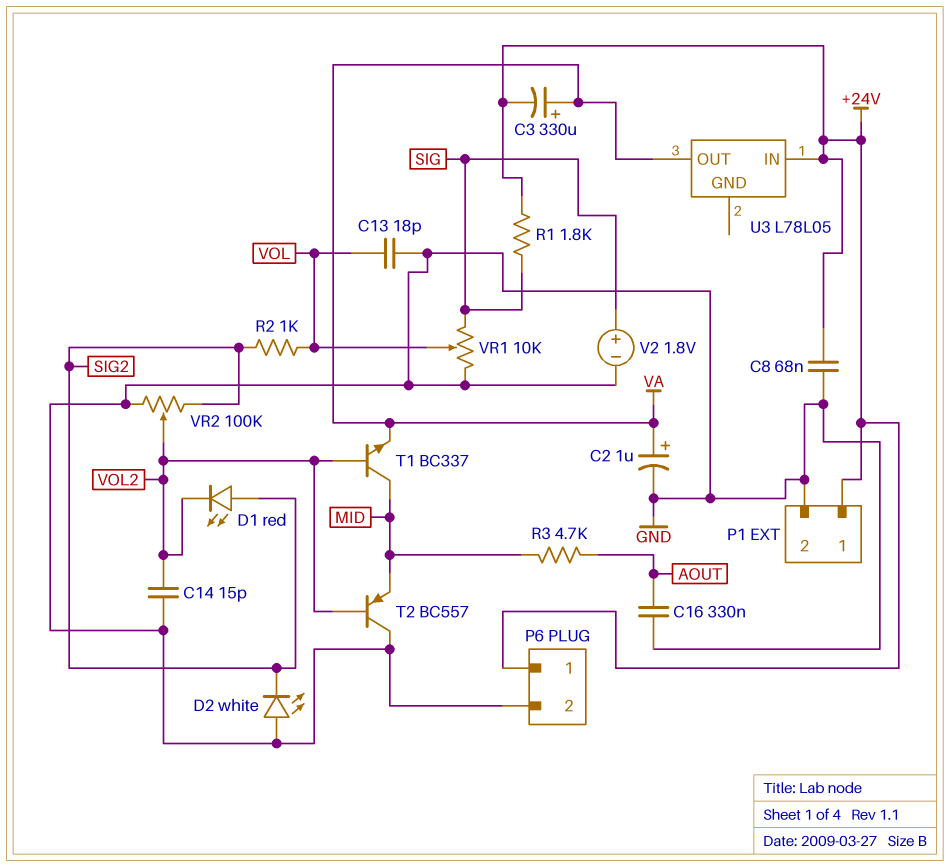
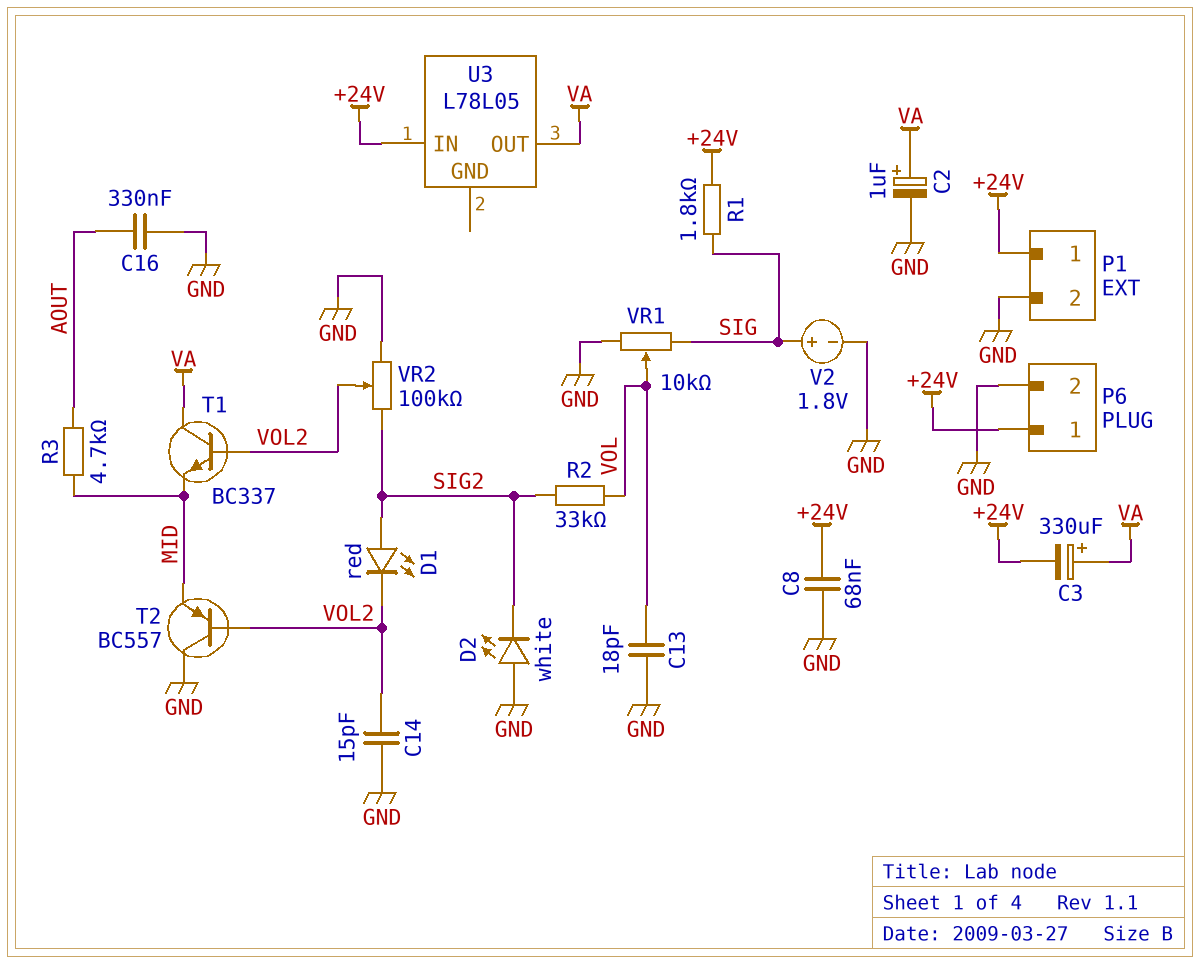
R2: 1k (SIG2, VOL) -> 33k (SIG2, VOL)
T1: NPN BC337 (B VOL2, C MID, E VA) -> NPN BC337 (B VOL2, C VA, E MID)

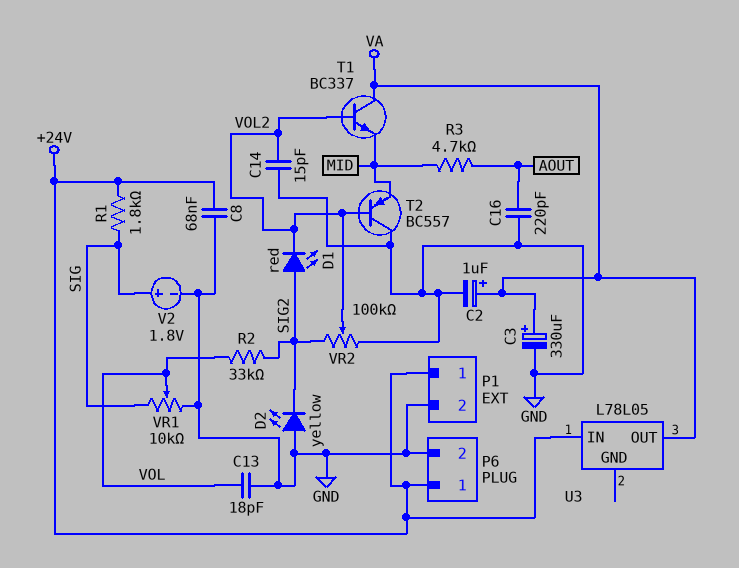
C3: 330uF (plus VA, minus +24V) -> 330uF (plus VA, minus GND)
C16: 330nF (AOUT, GND) -> 220pF (AOUT, GND)
D2: LED white (A GND, K SIG2) -> LED yellow (A GND, K SIG2)

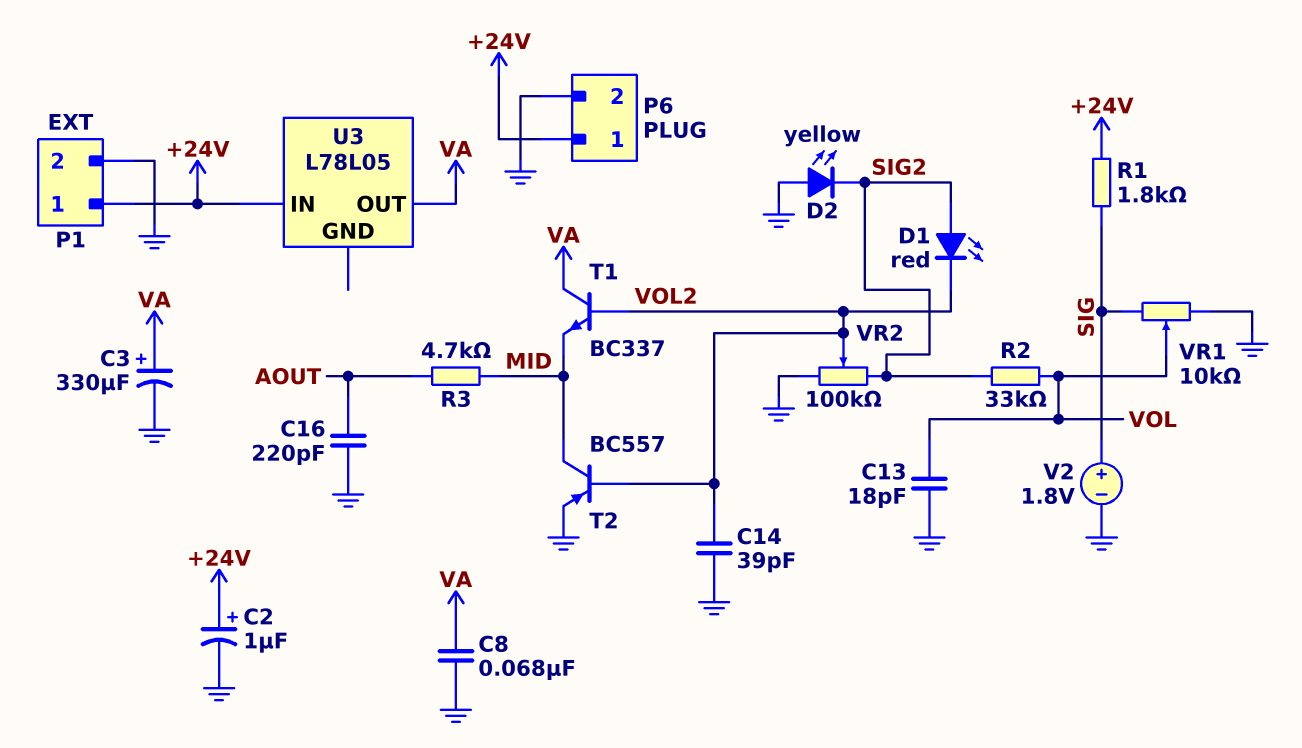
C2: 1uF (plus VA, minus GND) -> 1uF (plus +24V, minus GND)
C8: 68nF (+24V, GND) -> 68nF (GND, VA)
C14: 15pF (GND, VOL2) -> 39pF (GND, VOL2)
T2: PNP BC557 (B VOL2, C GND, E MID) -> PNP BC557 (B VOL2, C MID, E GND)

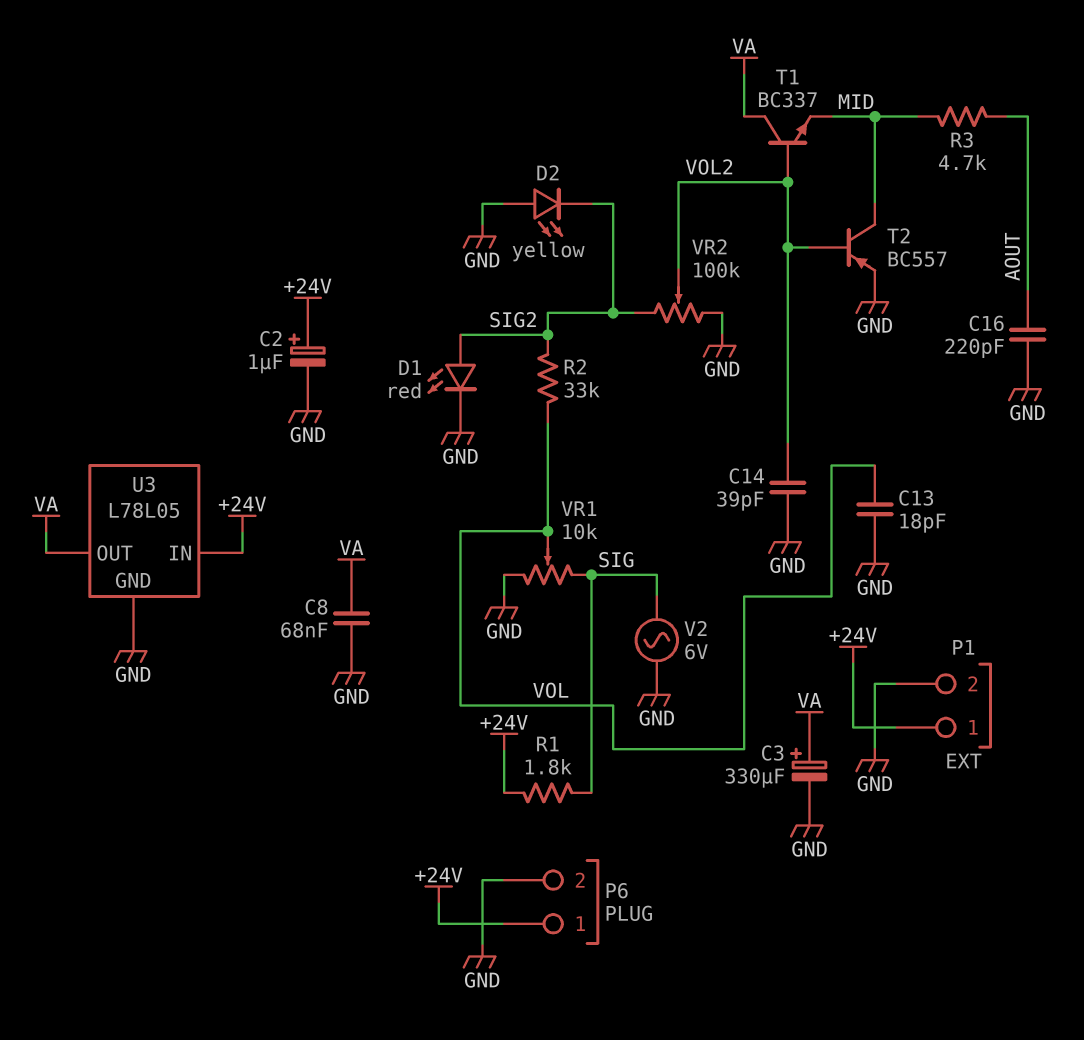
D1: LED red (A SIG2, K VOL2) -> LED red (A SIG2, K GND)
U3 pin GND: none -> GND
V2: 1.8V (plus SIG, minus GND) -> AC 6V (GND, SIG)

